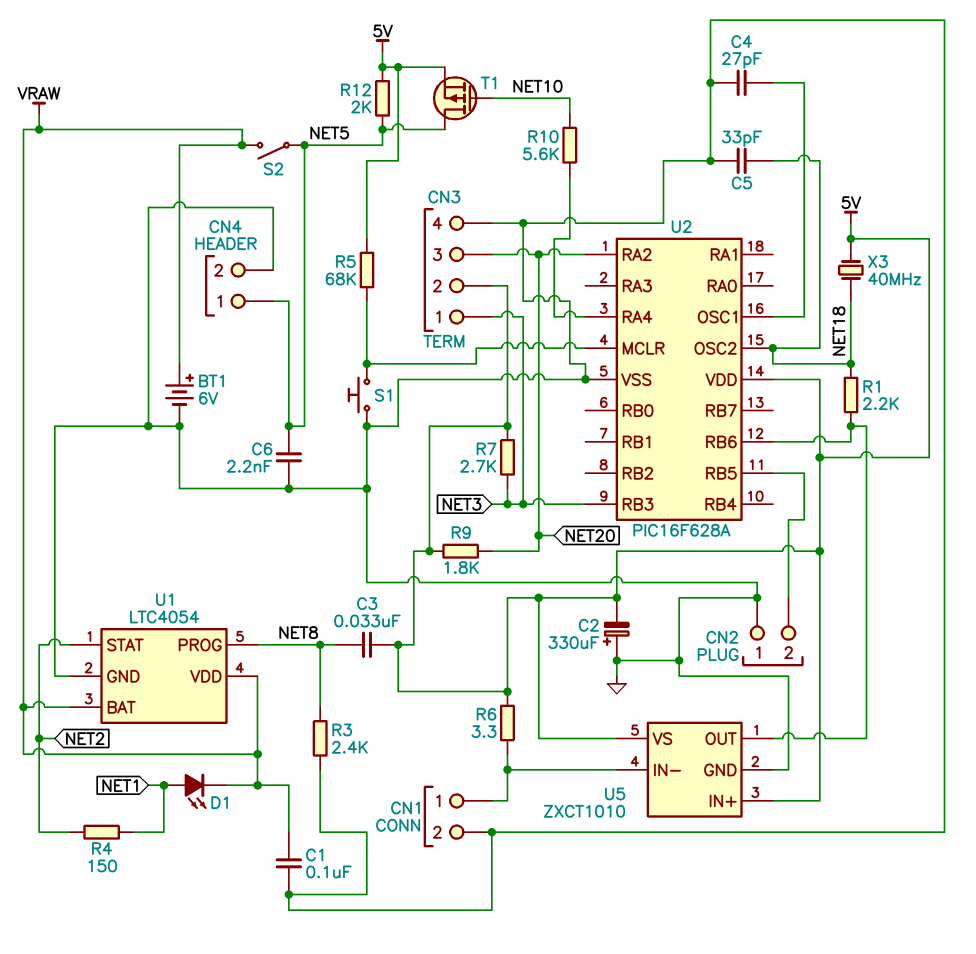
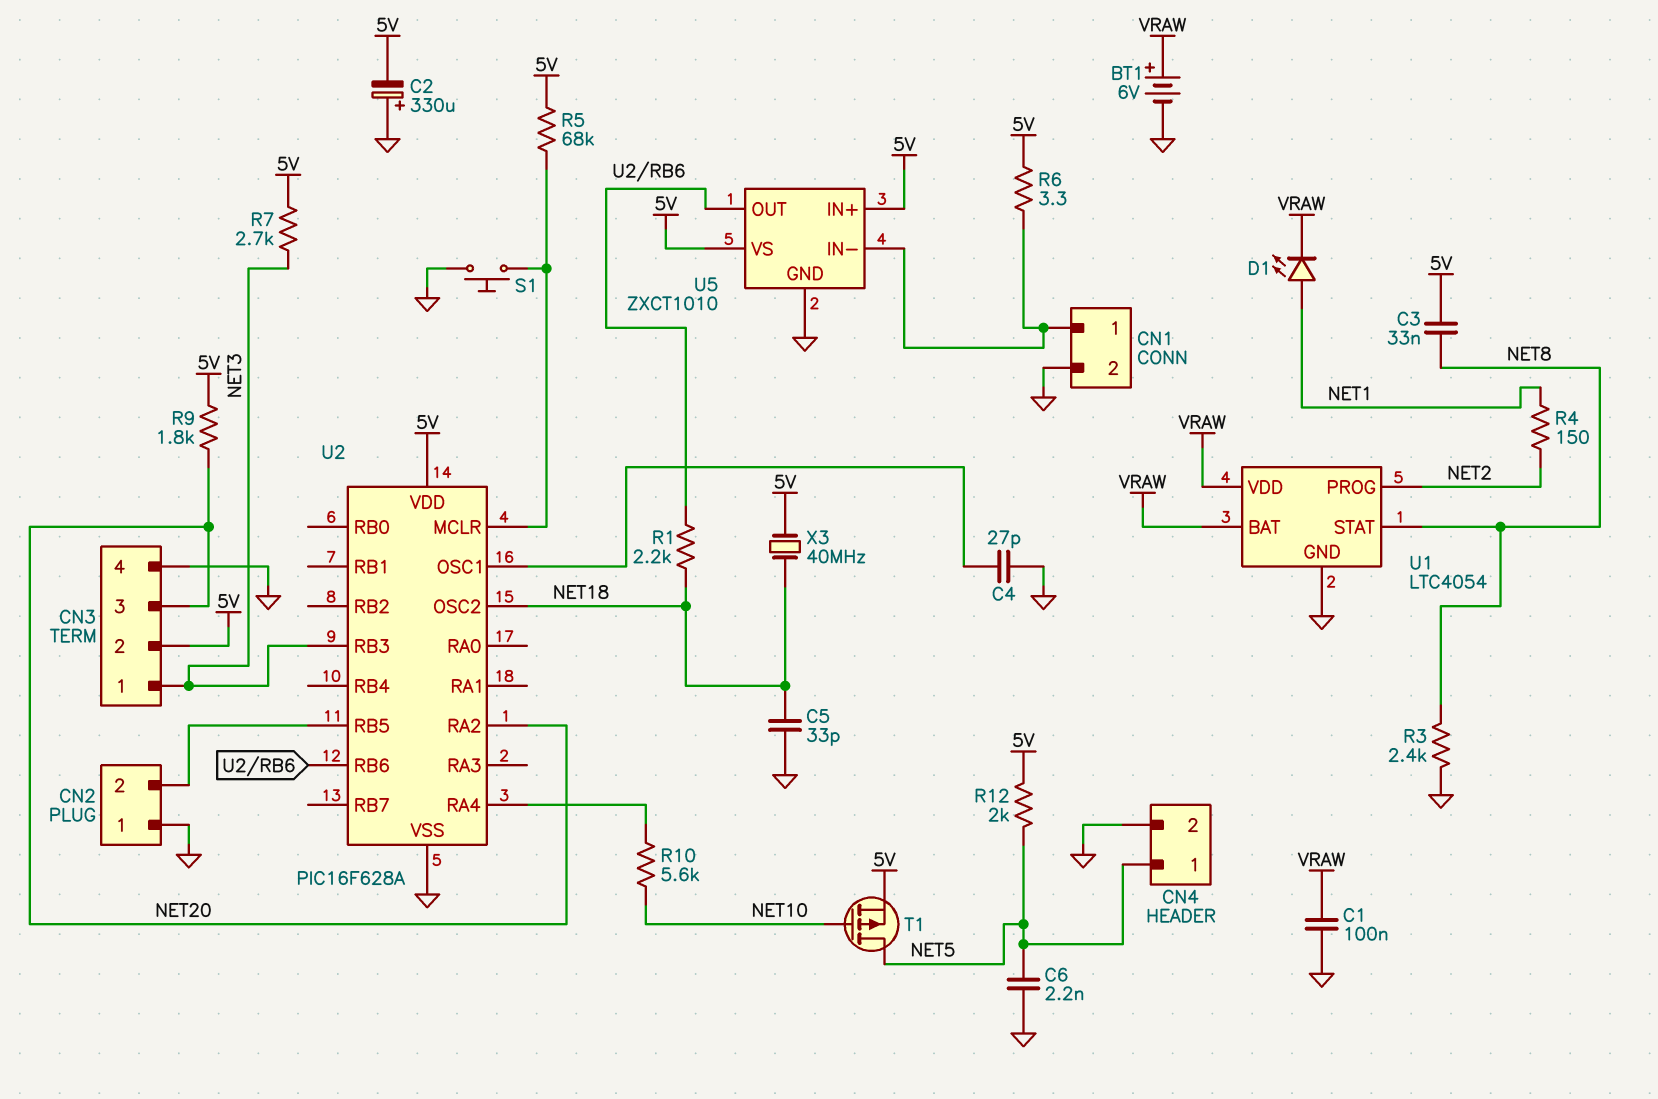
S2: switch (NET5, VRAW) -> none
U1 pin PROG: NET8 -> NET2
U1 pin STAT: NET2 -> NET8

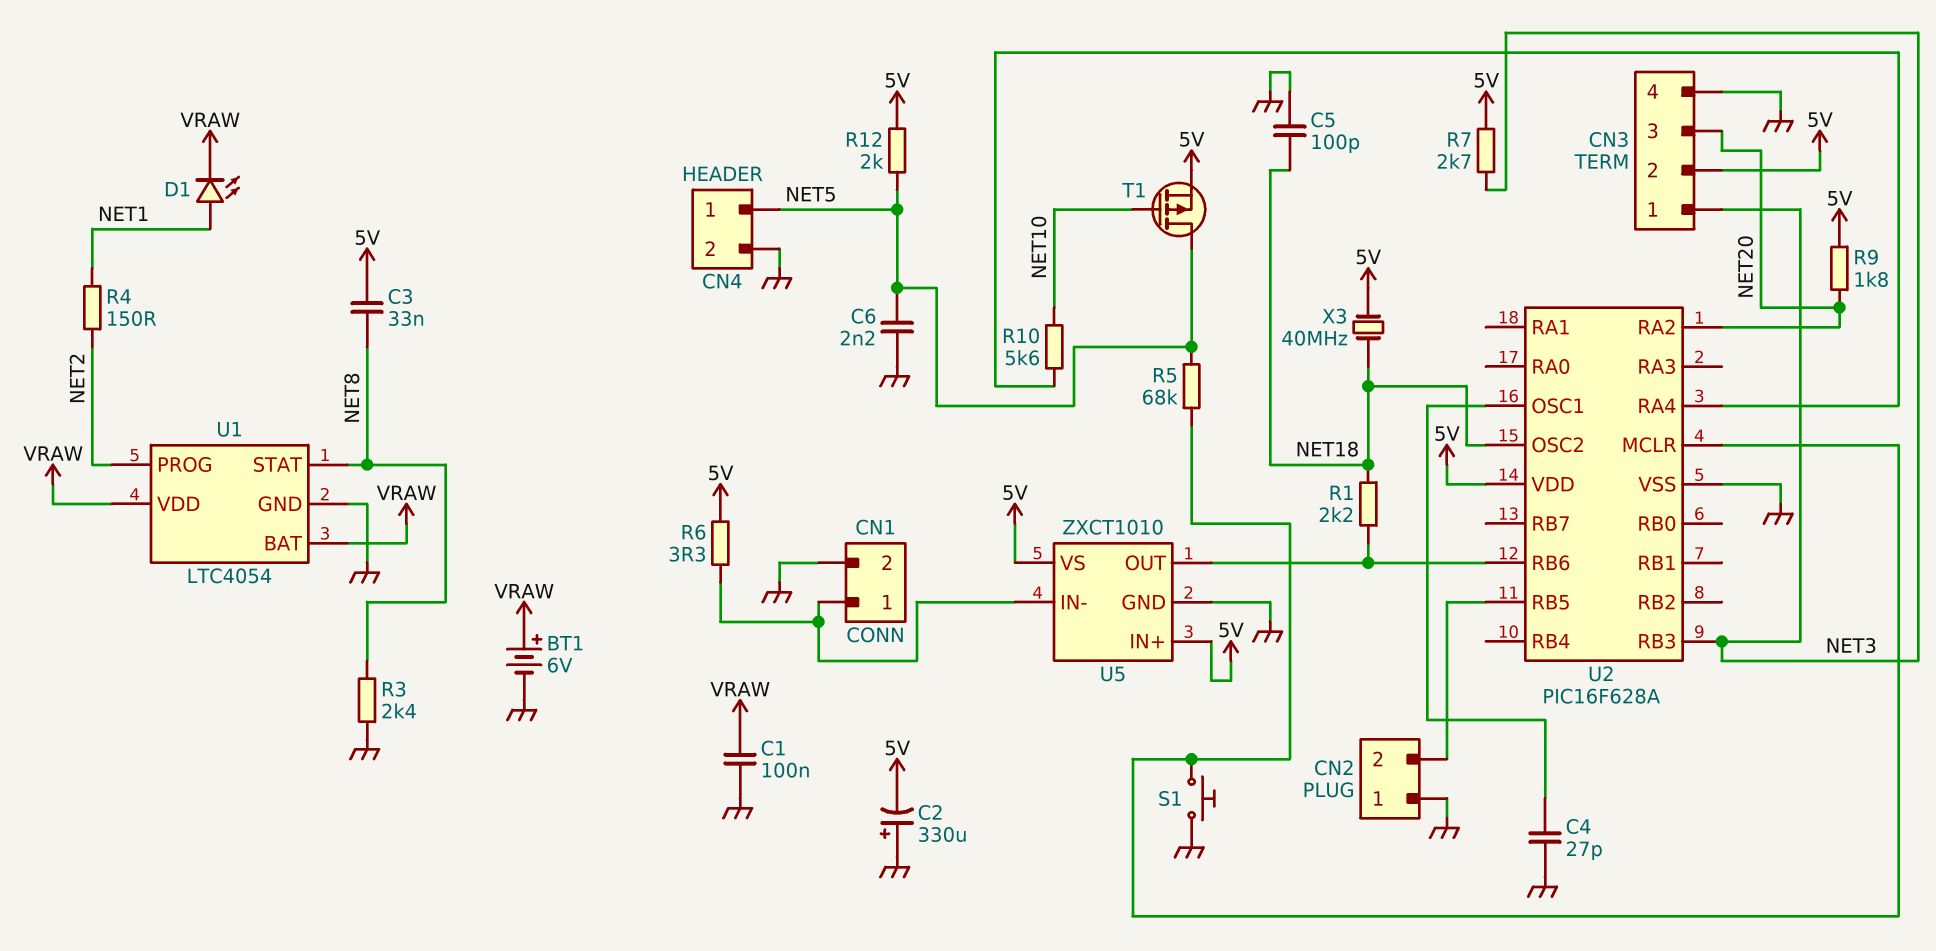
C5: 33pF (GND, NET18) -> 100pF (GND, NET18)
R5: 68k (5V, U2/MCLR) -> 68k (NET5, U2/MCLR)

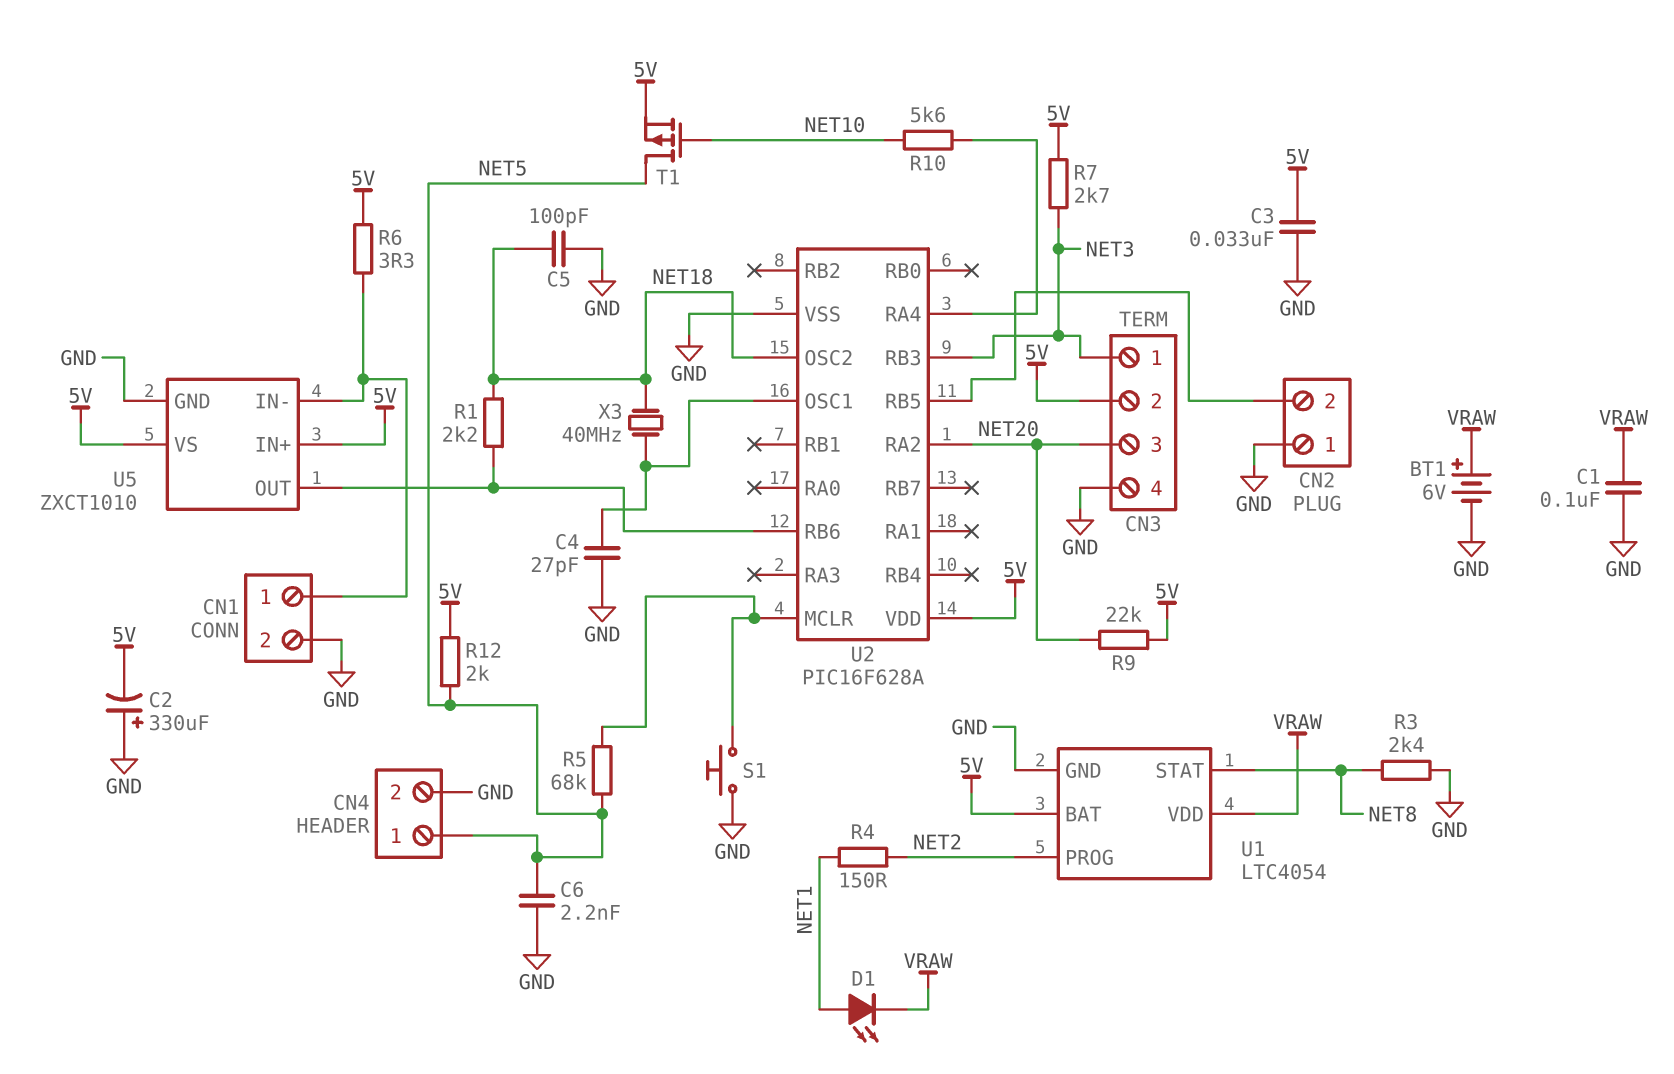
C3: 33nF (5V, NET8) -> 33nF (5V, GND)
R9: 1.8k (5V, NET20) -> 22k (5V, NET20)
U1 pin BAT: VRAW -> 5V
X3: 40MHz (5V, NET18) -> 40MHz (NET18, U2/OSC1)

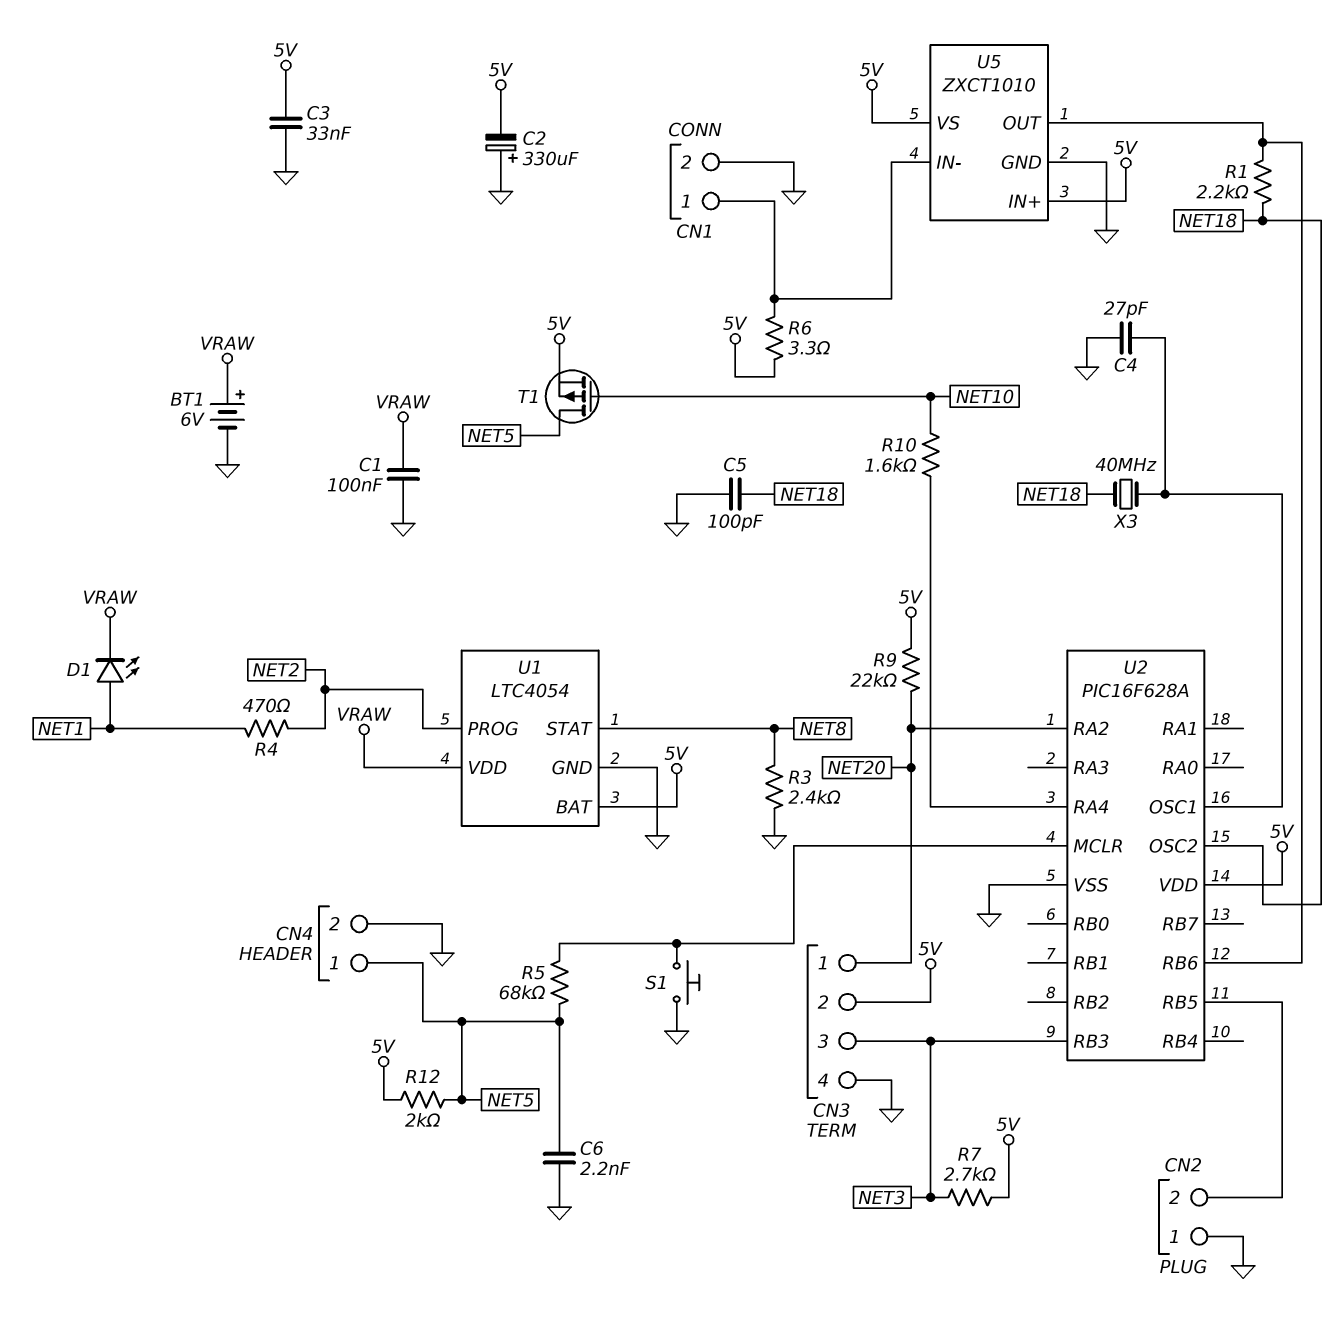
CN3 pin 1: NET3 -> NET20
CN3 pin 3: NET20 -> NET3
R4: 150 (NET1, NET2) -> 470 (NET1, NET2)
R10: 5.6k (NET10, U2/RA4) -> 1.6k (NET10, U2/RA4)

